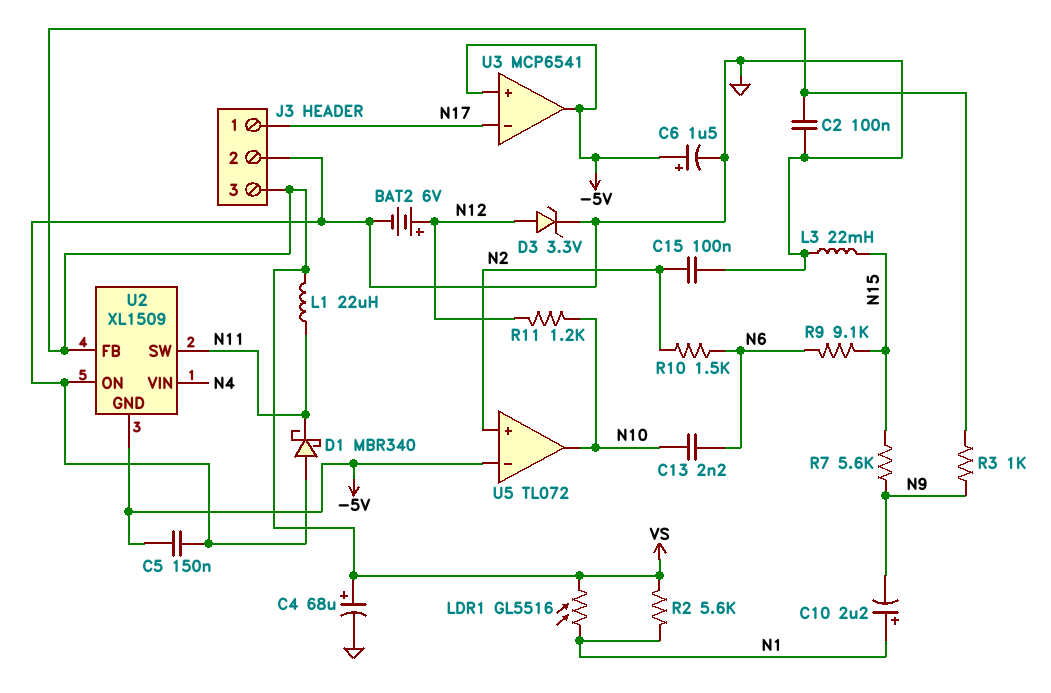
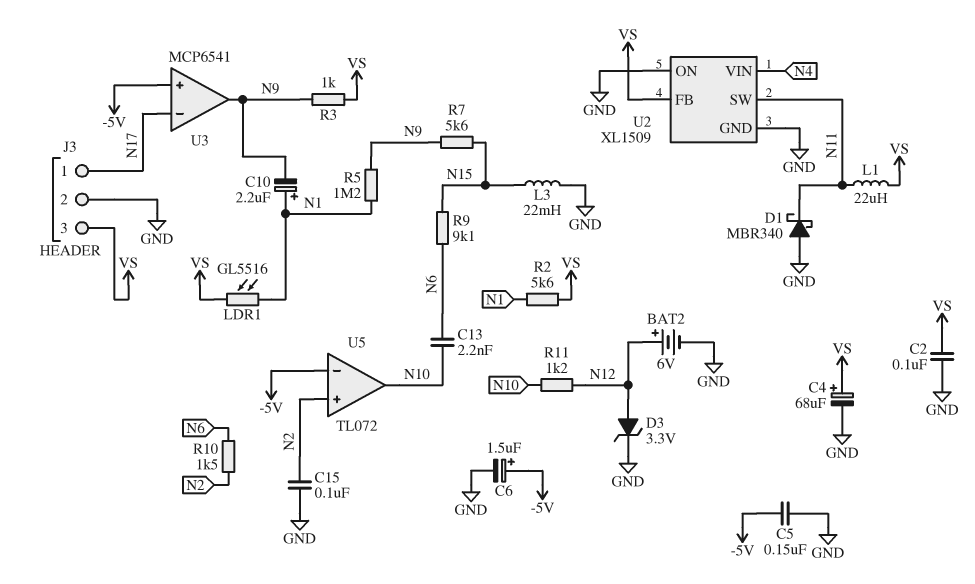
R5: none -> 1.2M (N1, N9)
U2 pin GND: -5V -> GND
U3 pin out: -5V -> N9

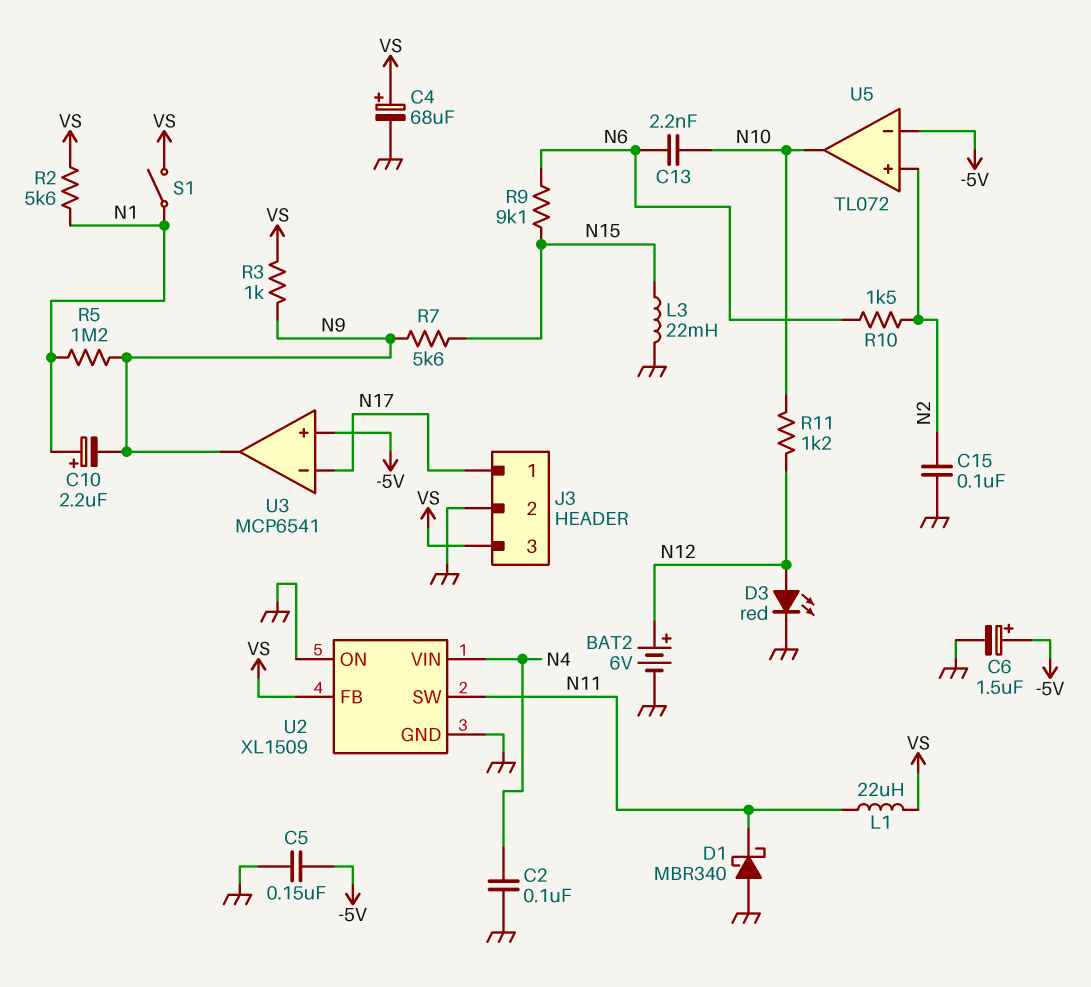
C2: 100nF (GND, VS) -> 100nF (GND, N4)
D3: zener 3.3V (A N12, K GND) -> LED red (A N12, K GND)
LDR1: GL5516 (N1, VS) -> none
S1: none -> switch (N1, VS)

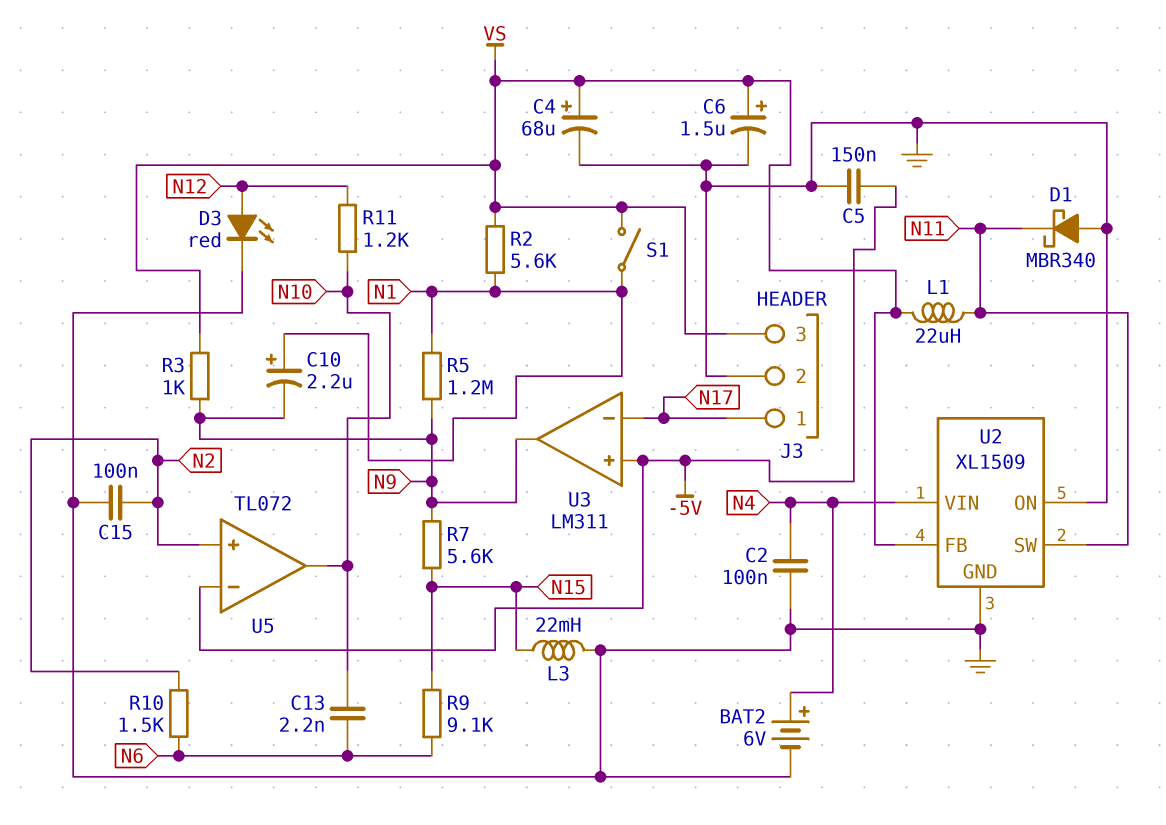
BAT2: 6V (plus N12, minus GND) -> 6V (plus N4, minus GND)
C6: 1.5uF (plus -5V, minus GND) -> 1.5uF (plus VS, minus GND)
U3: MCP6541 -> LM311

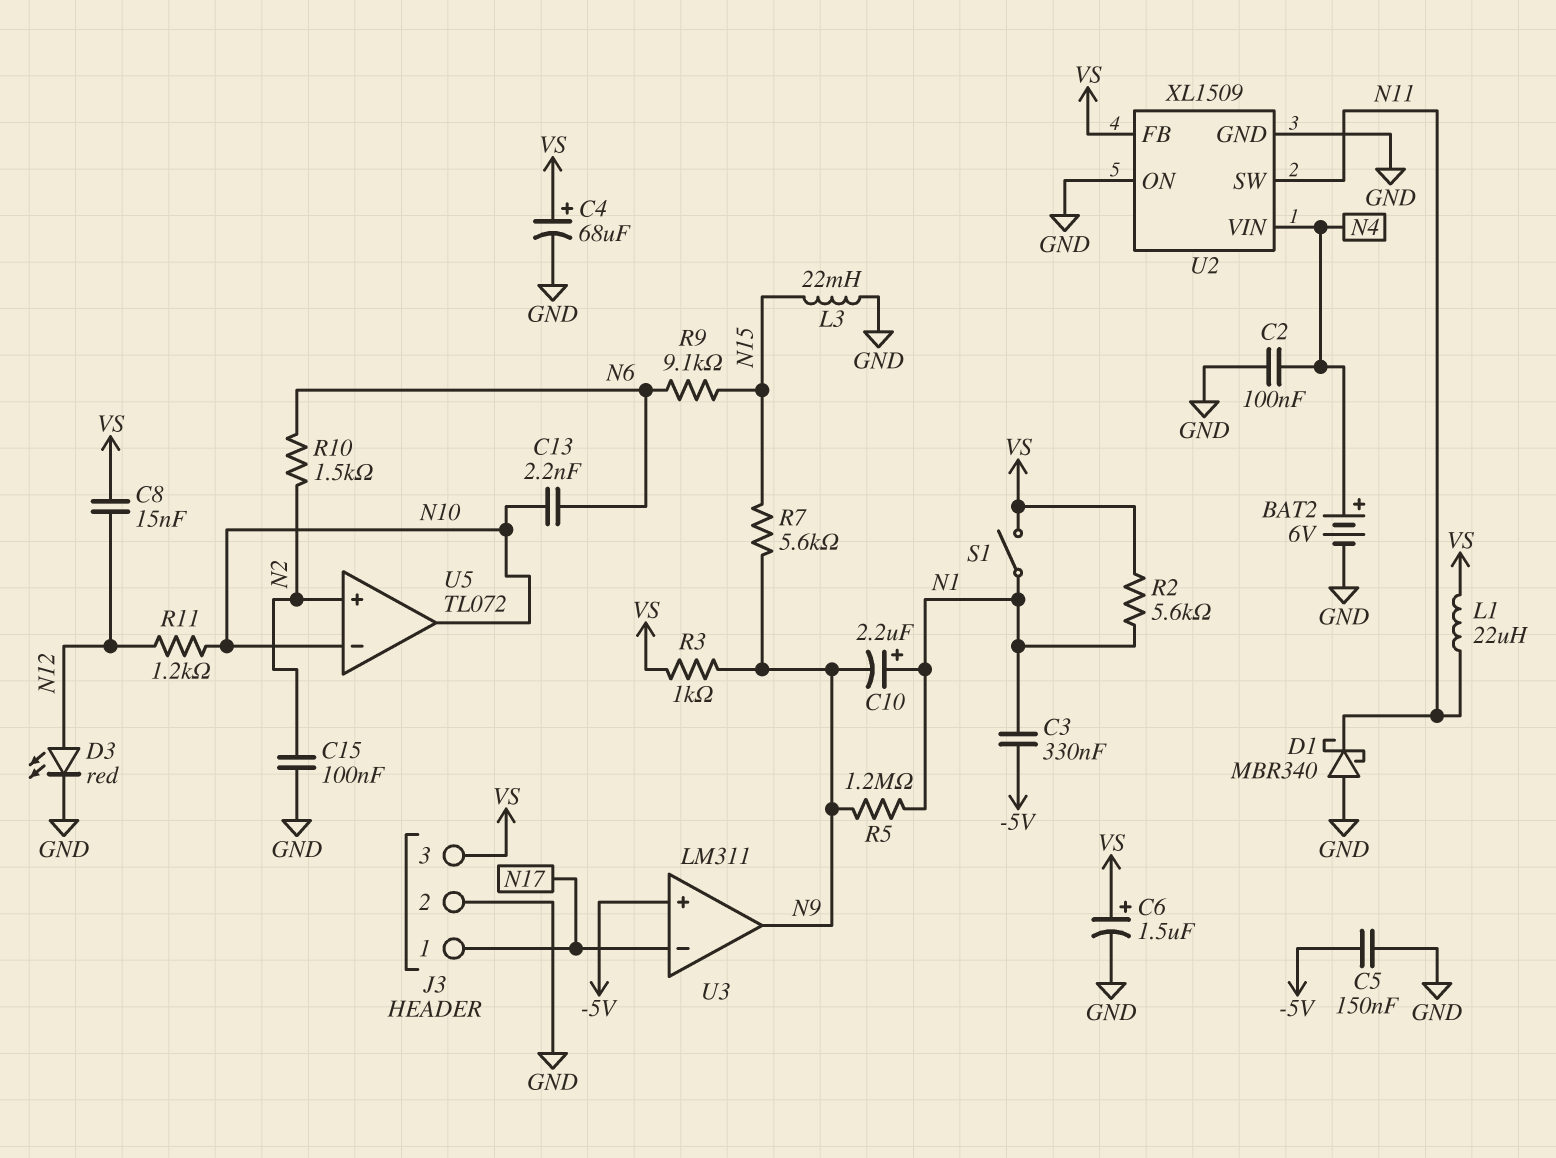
C3: none -> 330nF (-5V, N1)
C8: none -> 15nF (N12, VS)
U5 pin in-: -5V -> N10

